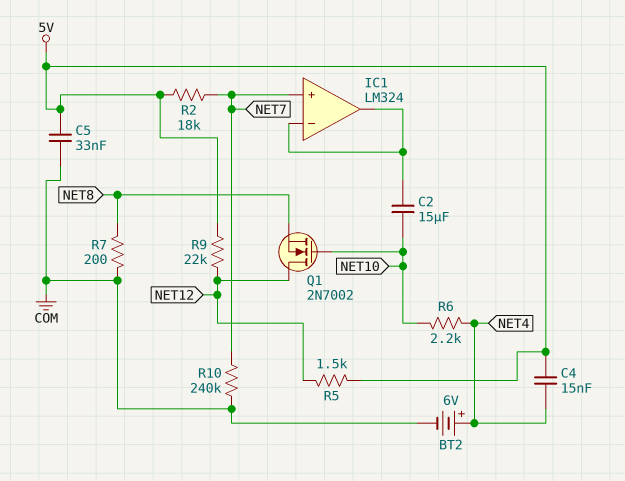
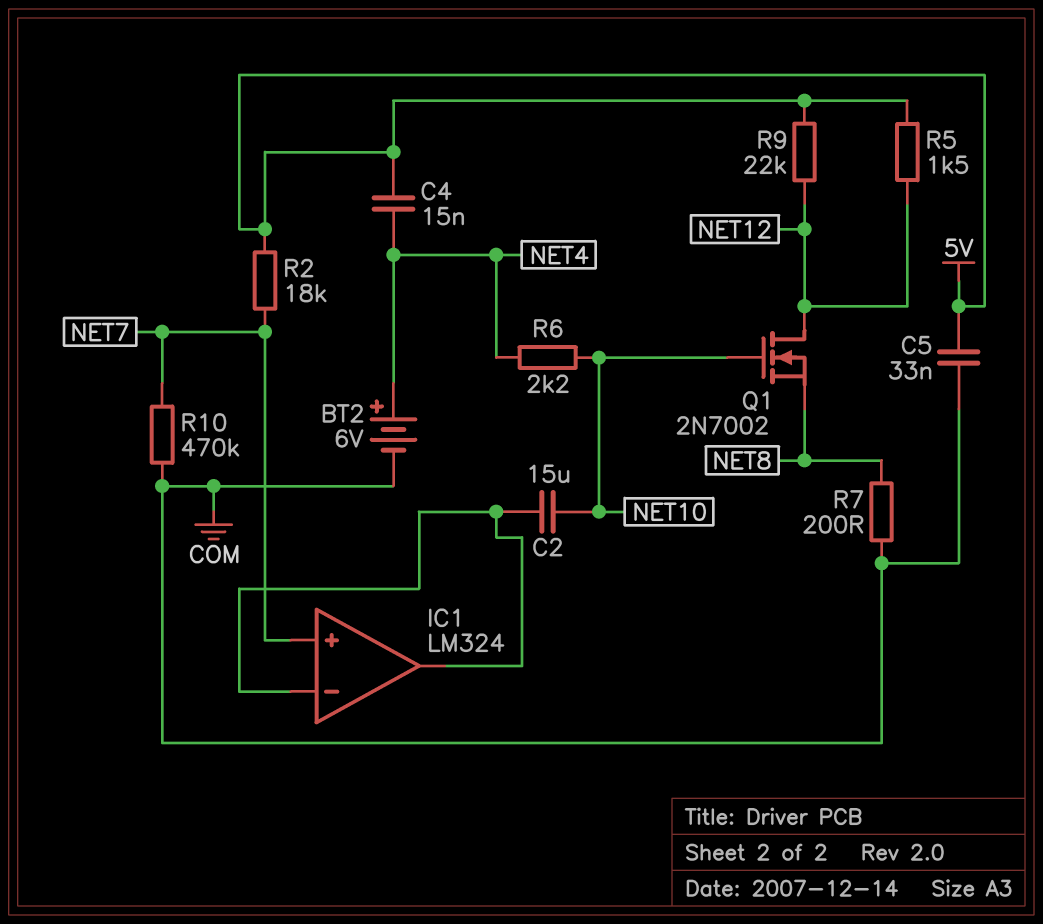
R10: 240k (COM, NET7) -> 470k (COM, NET7)

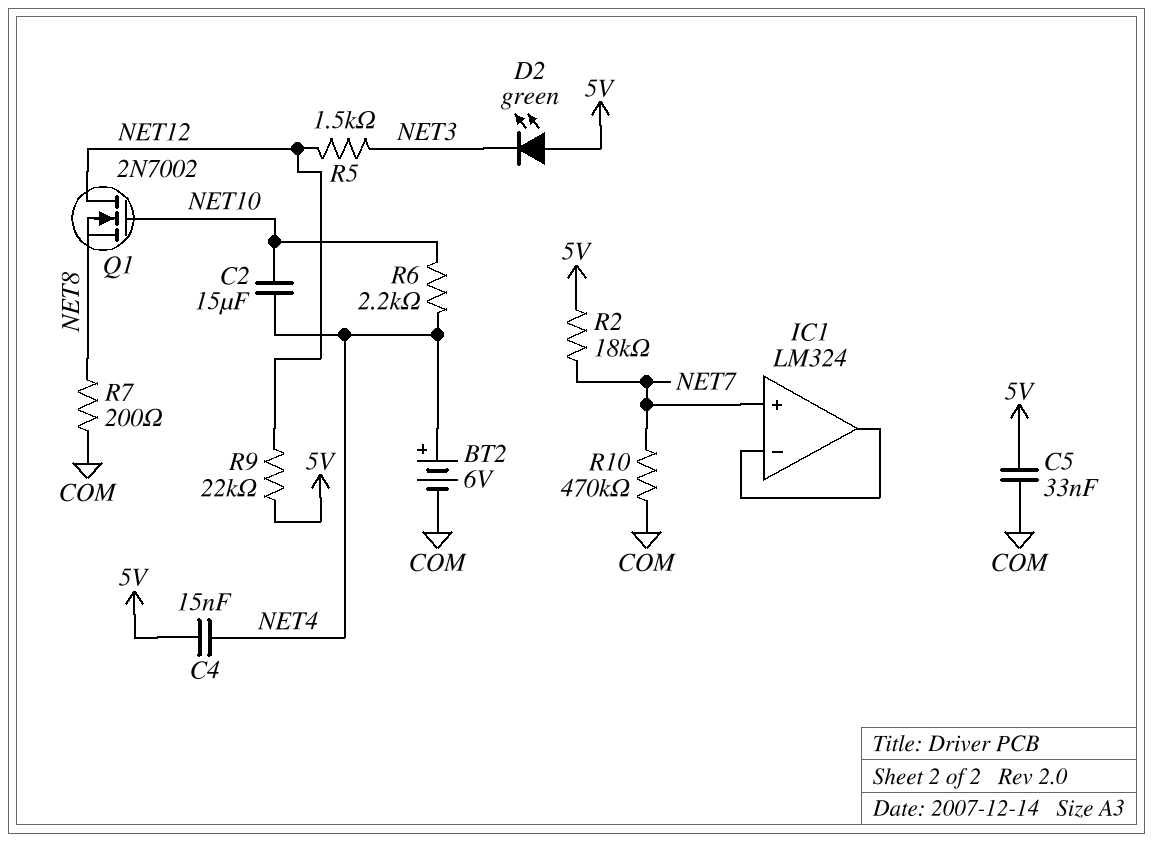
C2: 15uF (IC1/in-, NET10) -> 15uF (NET4, NET10)
D2: none -> LED green (A 5V, K NET3)
R5: 1.5k (5V, NET12) -> 1.5k (NET3, NET12)

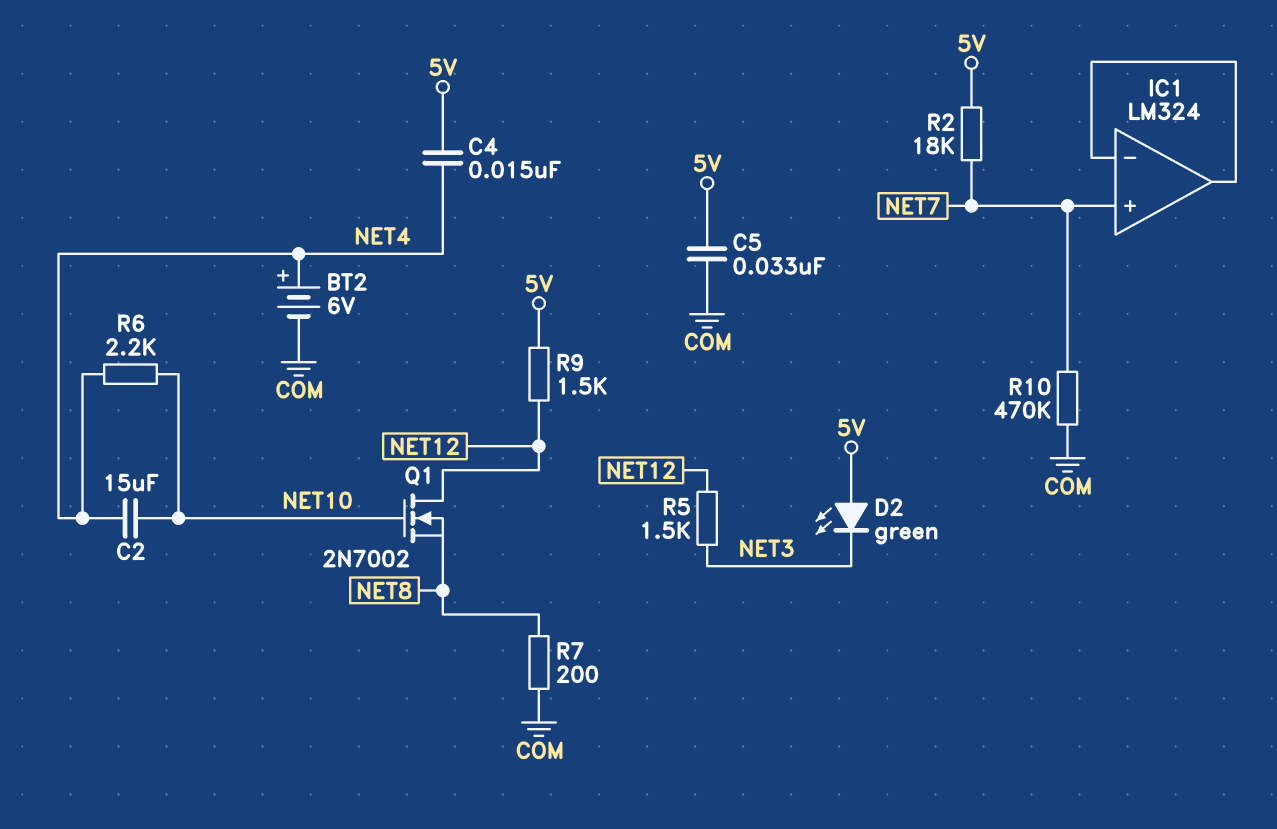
R9: 22k (5V, NET12) -> 1.5k (5V, NET12)

